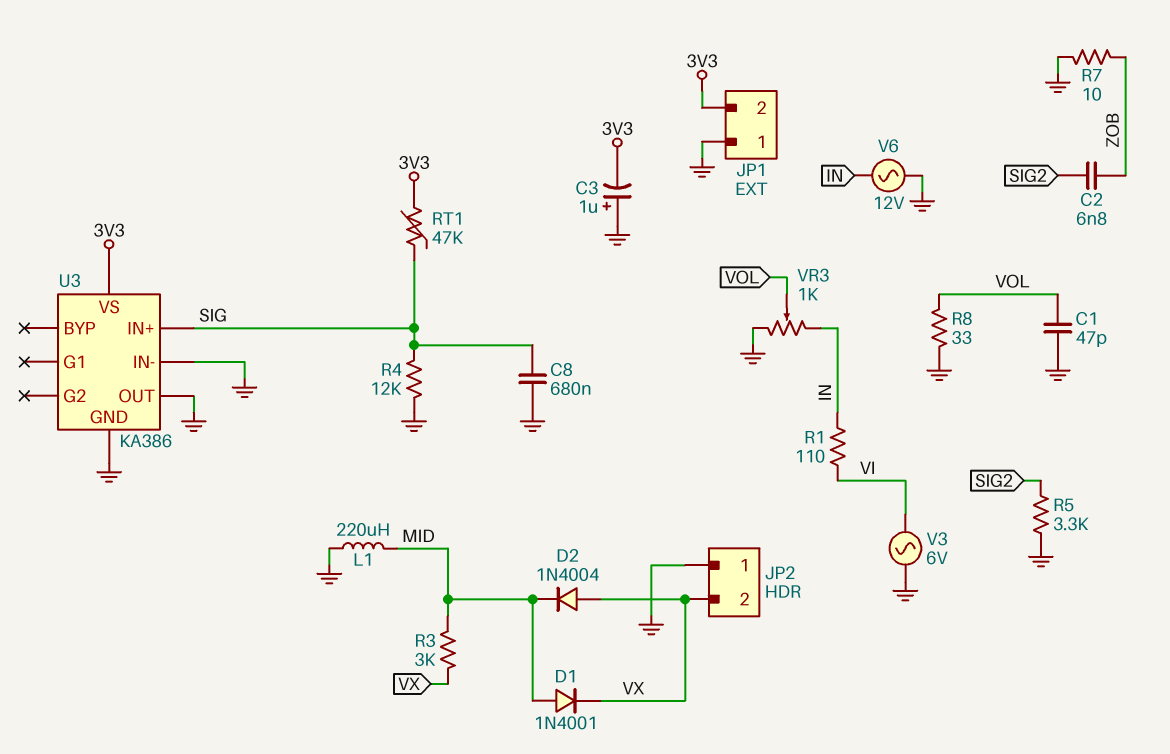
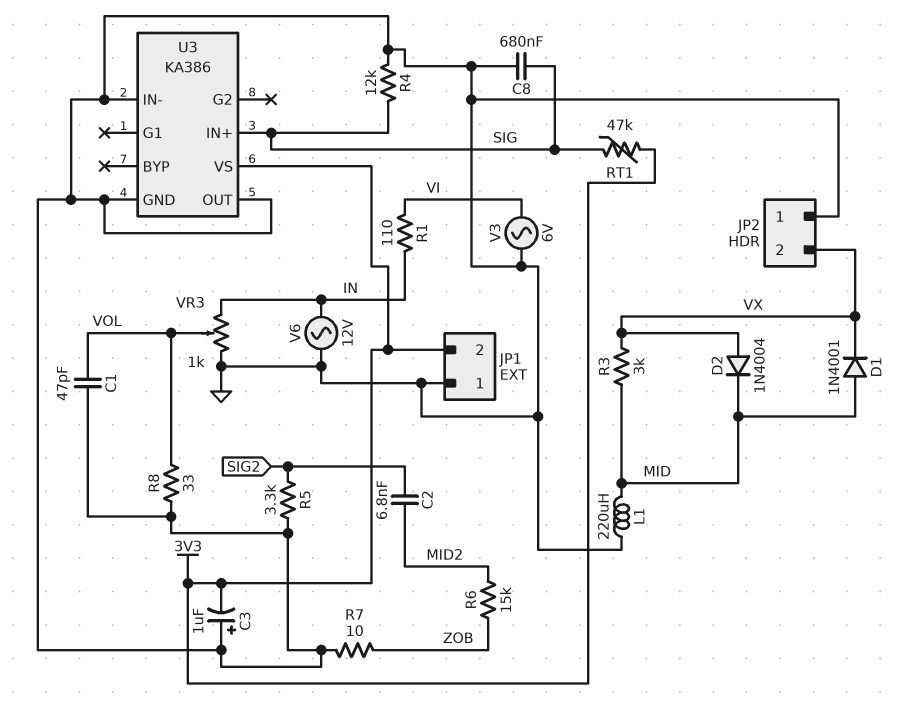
C2: 6.8nF (SIG2, ZOB) -> 6.8nF (MID2, SIG2)
R6: none -> 15k (MID2, ZOB)

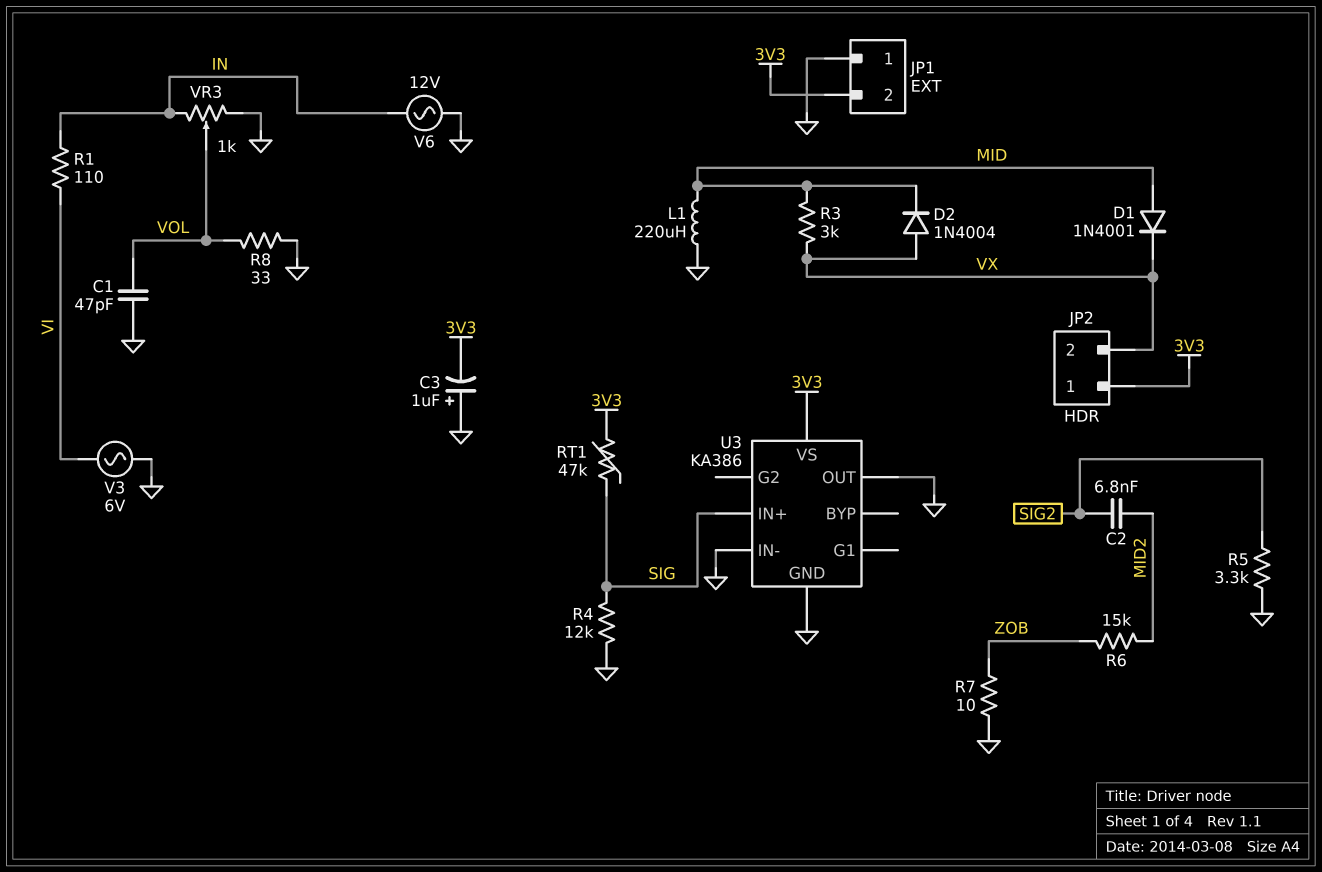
C8: 680nF (GND, SIG) -> none
JP2 pin 1: GND -> 3V3

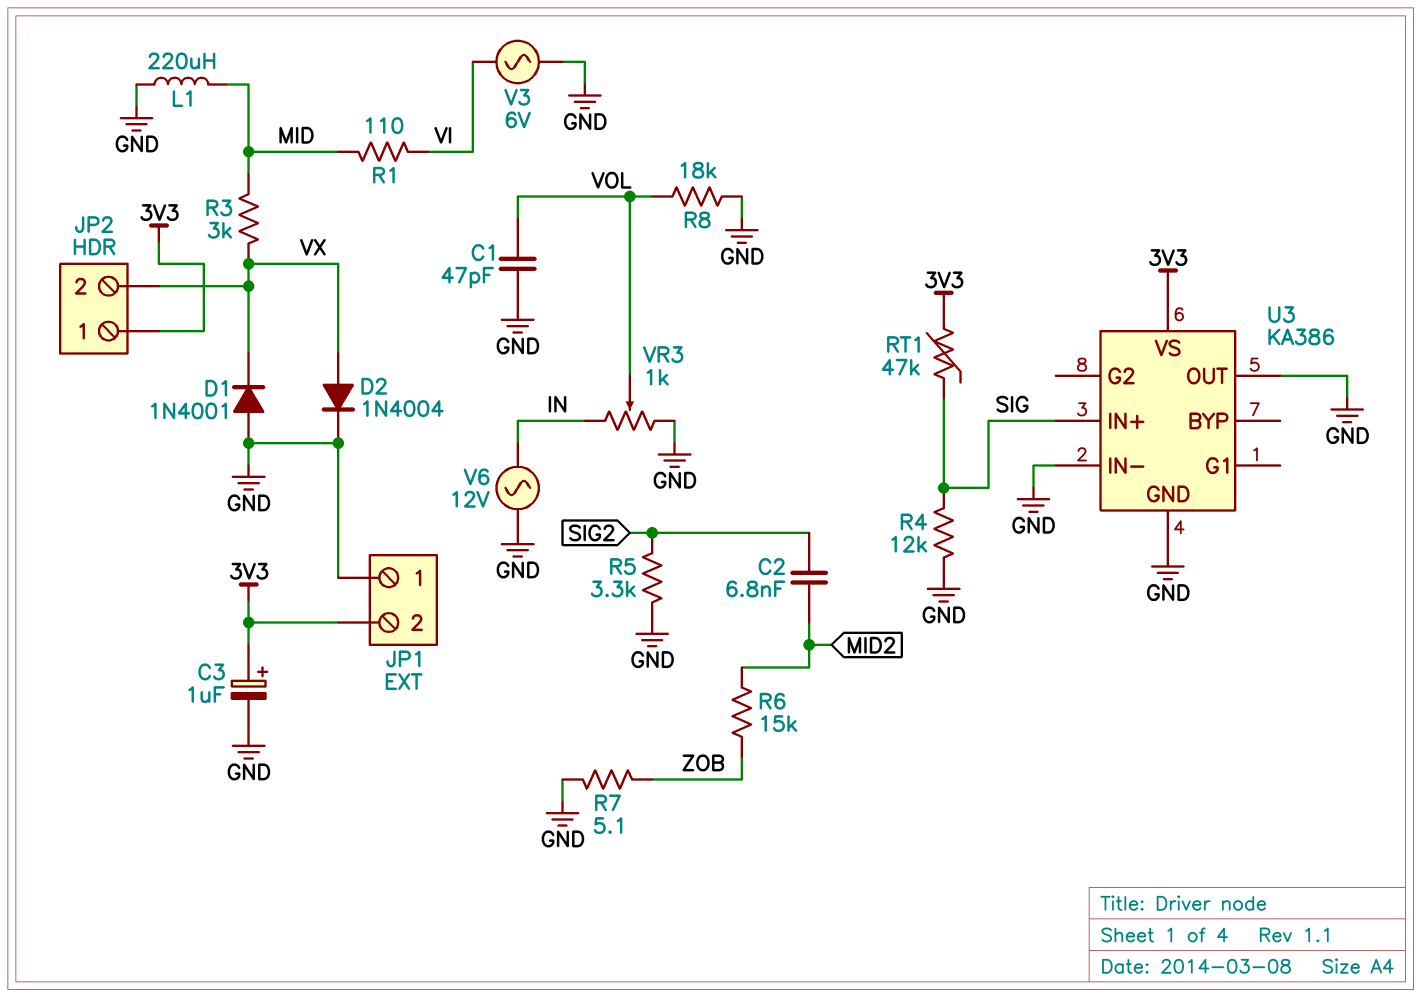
C3: 1uF (plus GND, minus 3V3) -> 1uF (plus 3V3, minus GND)
D1: diode 1N4001 (A MID, K VX) -> diode 1N4001 (A GND, K VX)
D2: diode 1N4004 (A VX, K MID) -> diode 1N4004 (A VX, K GND)
R1: 110 (IN, VI) -> 110 (MID, VI)
R7: 10 (GND, ZOB) -> 5.1 (GND, ZOB)
R8: 33 (GND, VOL) -> 18k (GND, VOL)

